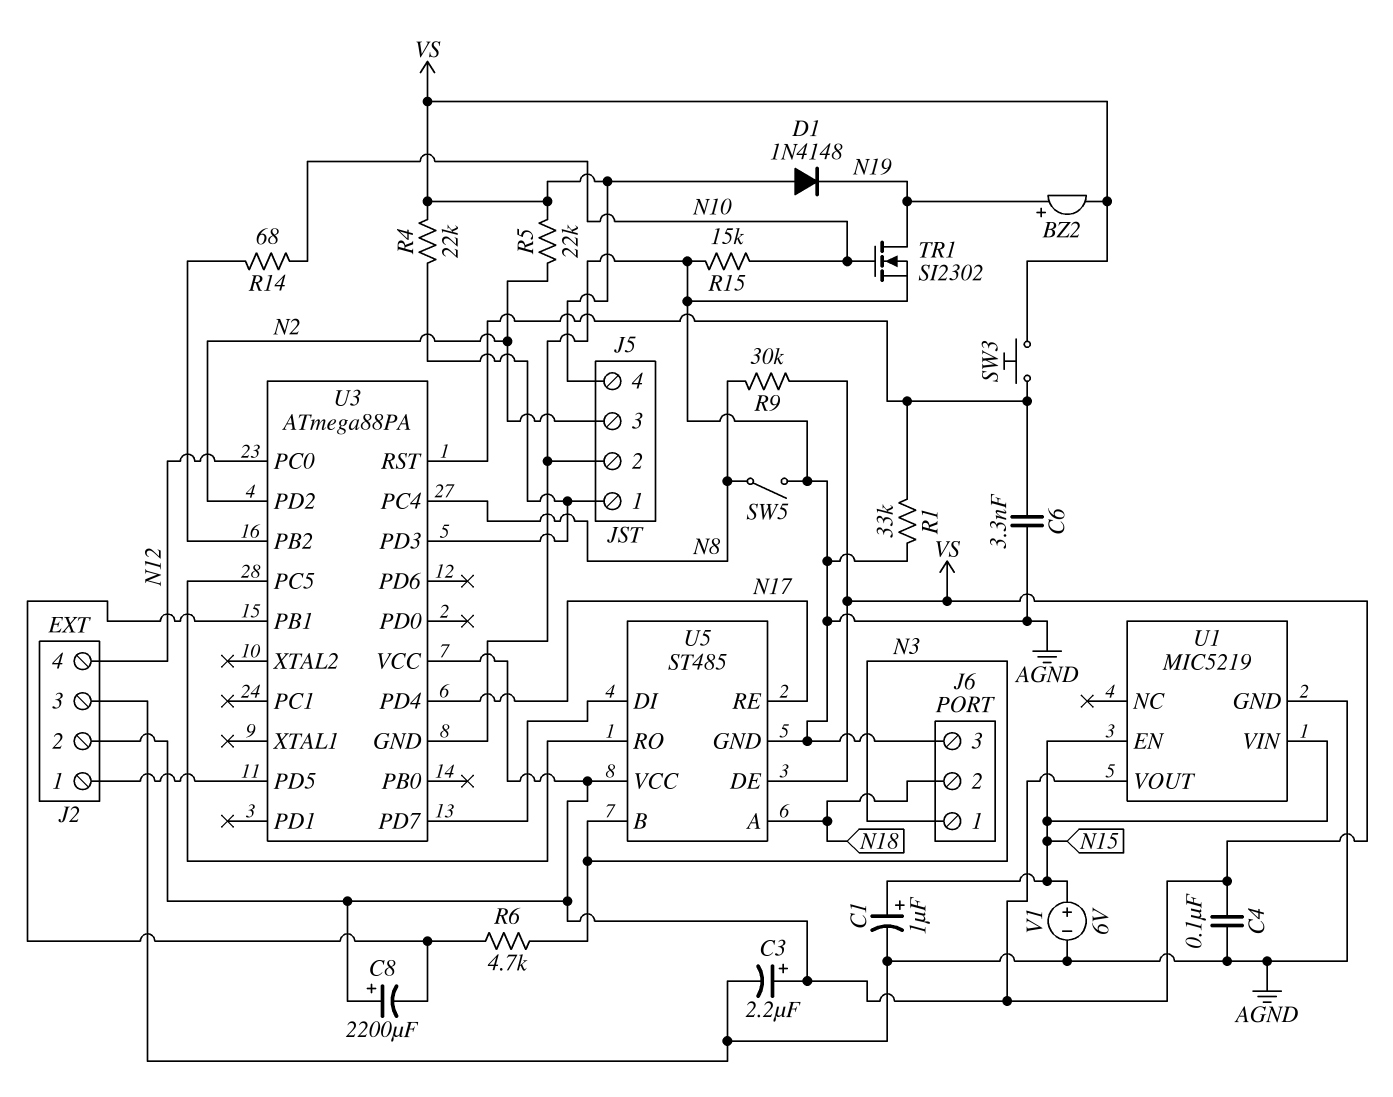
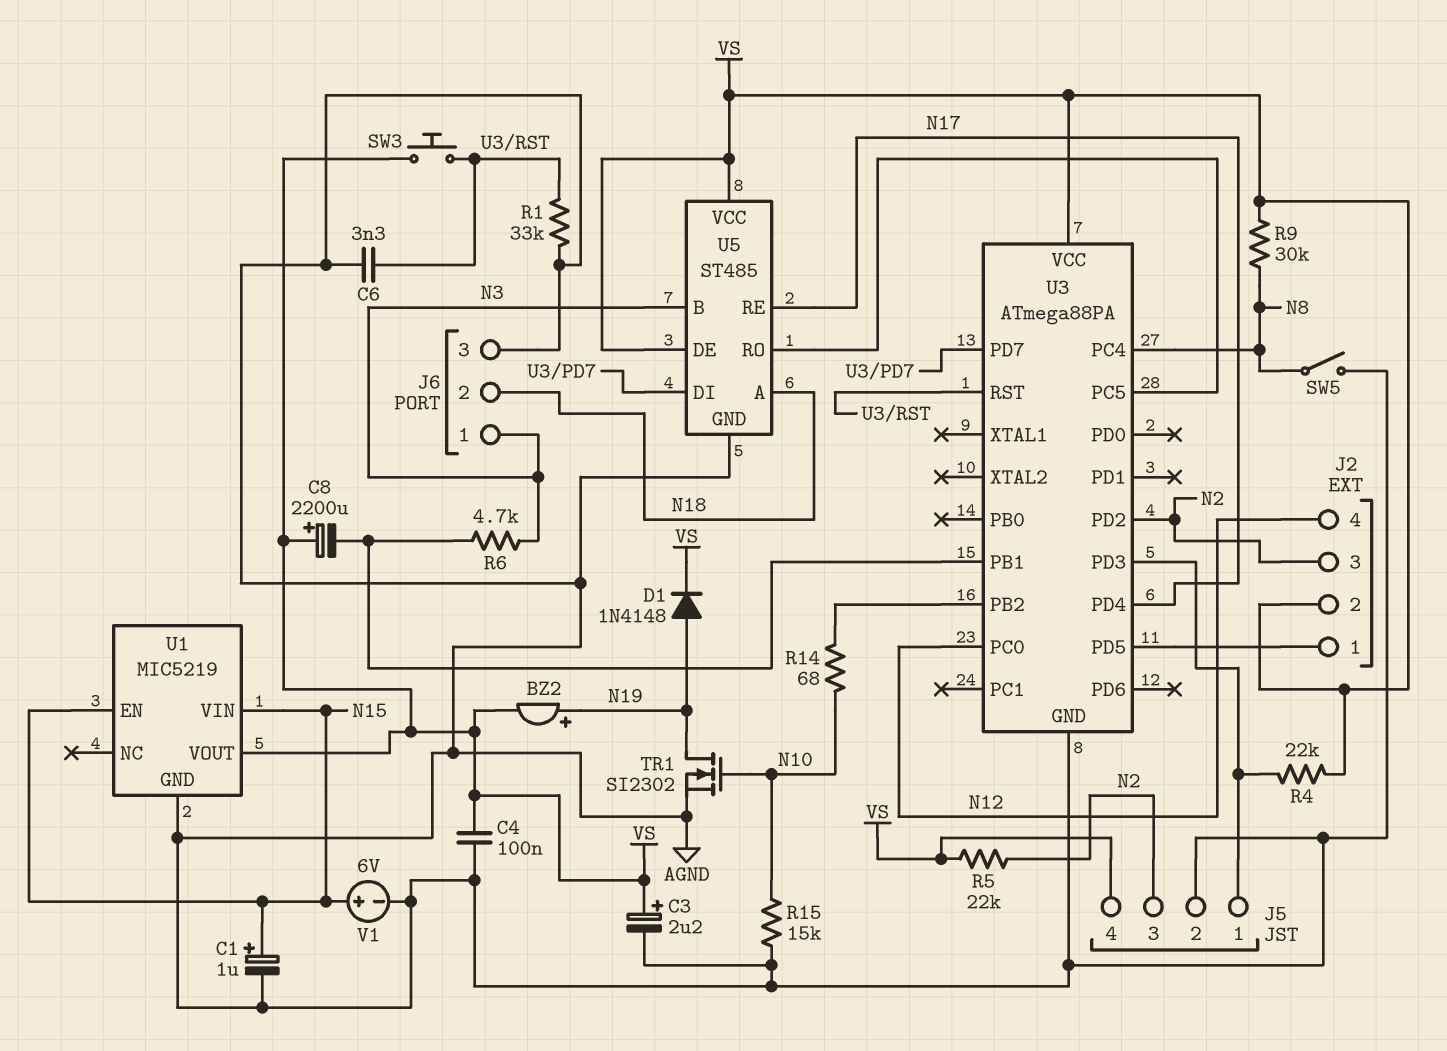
D1: diode 1N4148 (A VS, K N19) -> diode 1N4148 (A N19, K VS)
J2 pin 3: AGND -> N2

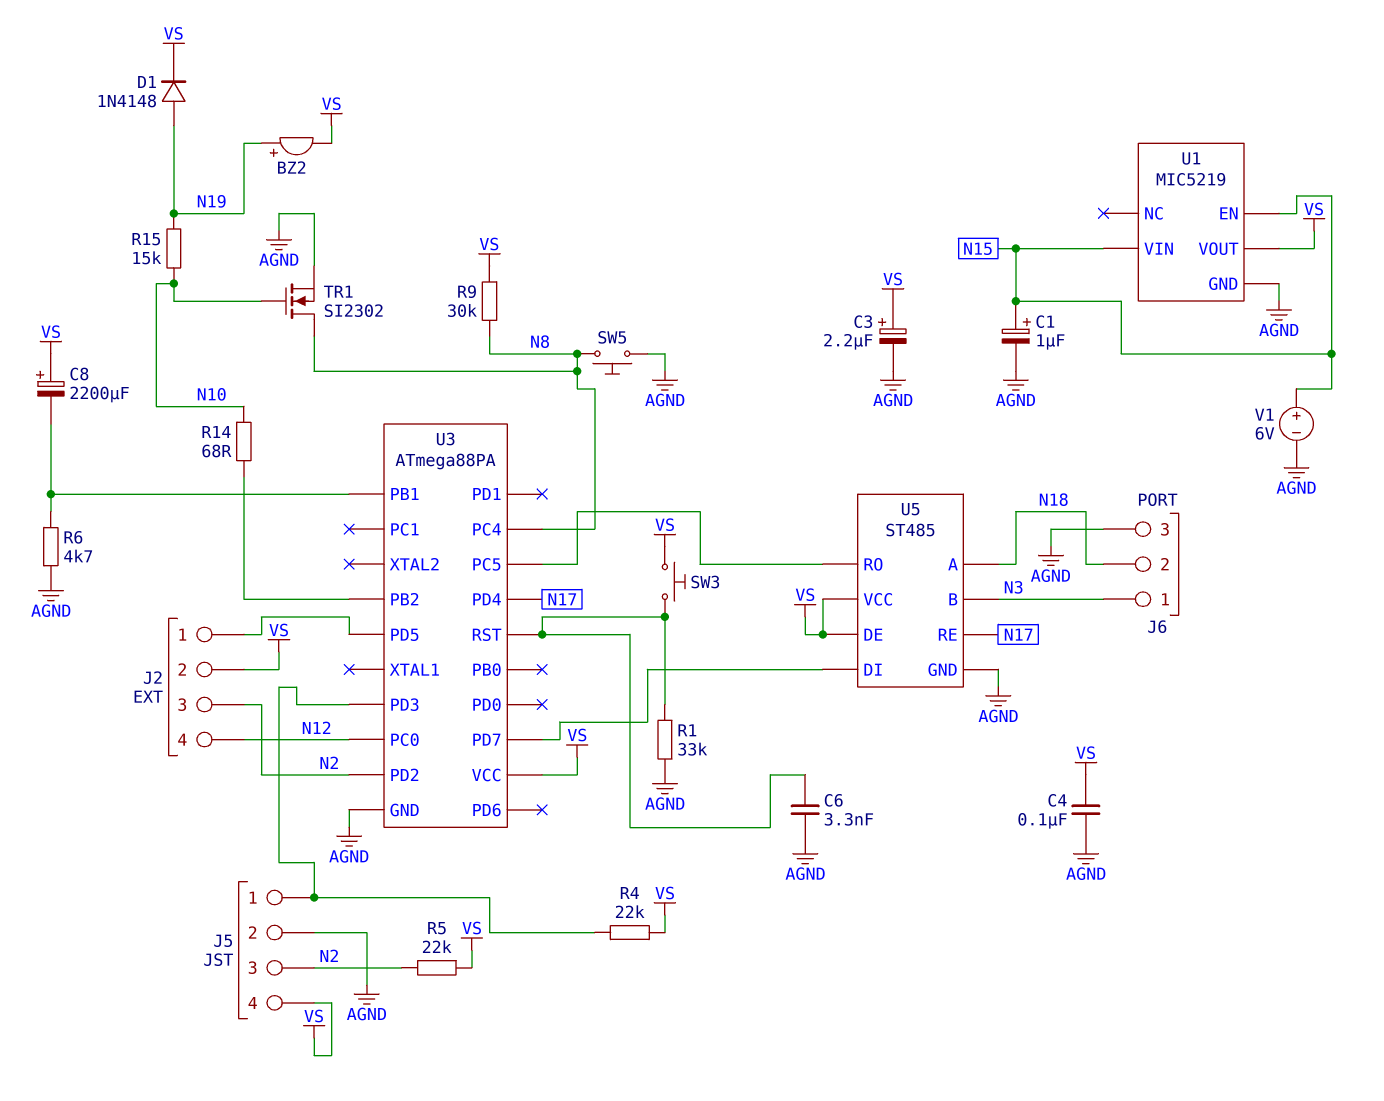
R6: 4.7k (N3, U3/PB1) -> 4.7k (AGND, U3/PB1)
R15: 15k (AGND, N10) -> 15k (N10, N19)
SW5: switch (AGND, N8) -> button (AGND, N8)
TR1: NMOS SI2302 (G N10, D N19, S AGND) -> NMOS SI2302 (G N10, D N8, S AGND)

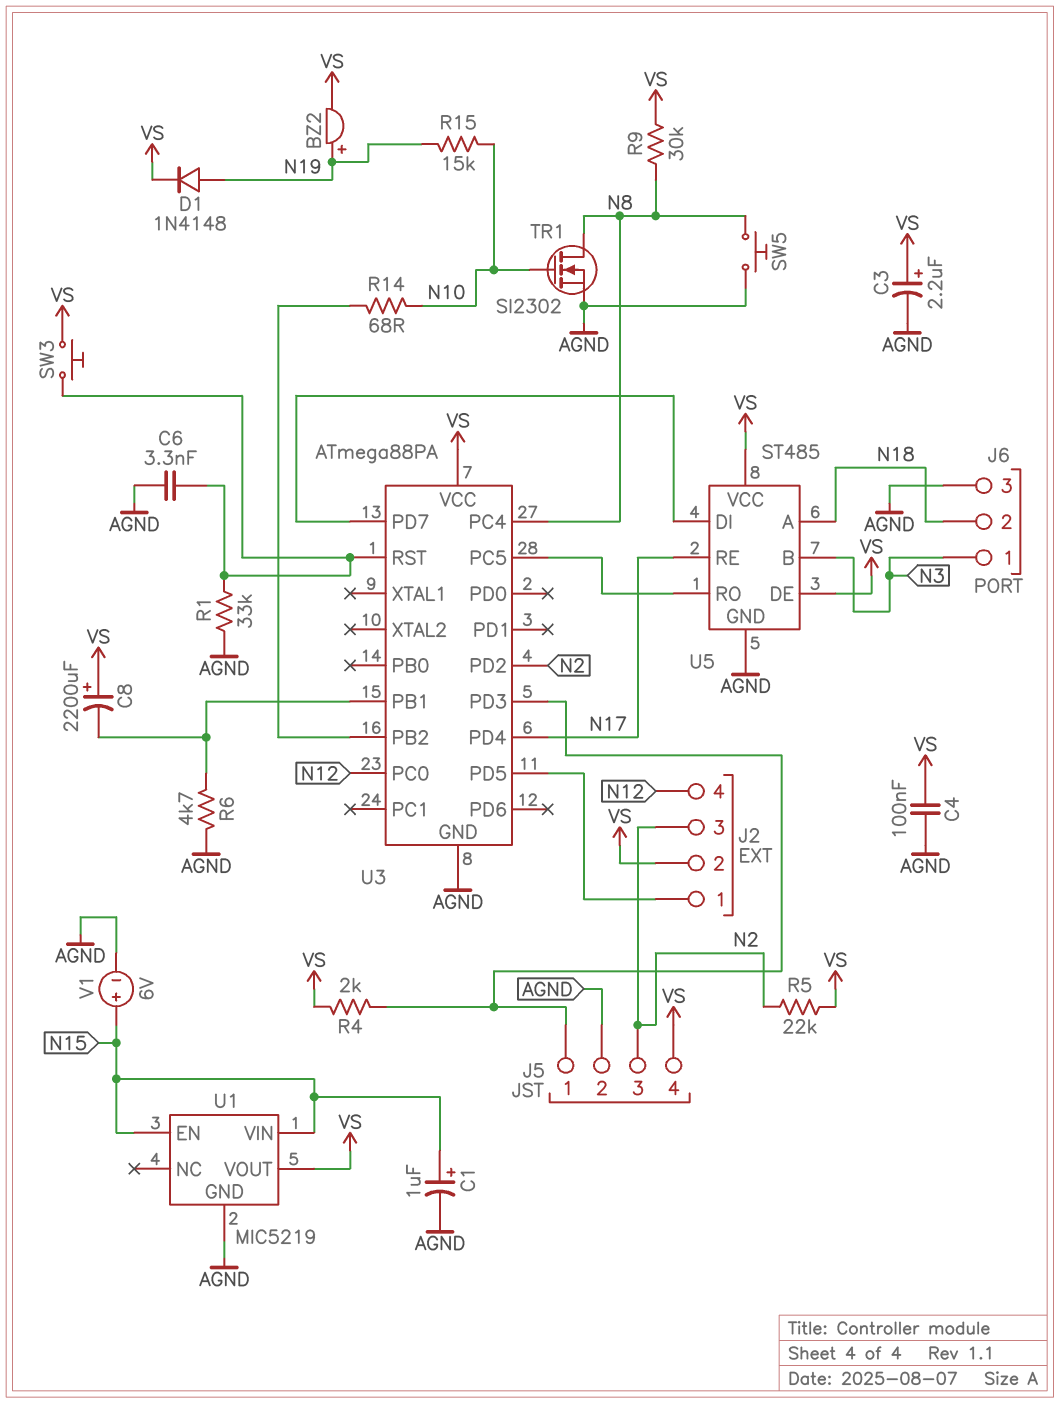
R4: 22k (J5/1, VS) -> 2k (J5/1, VS)

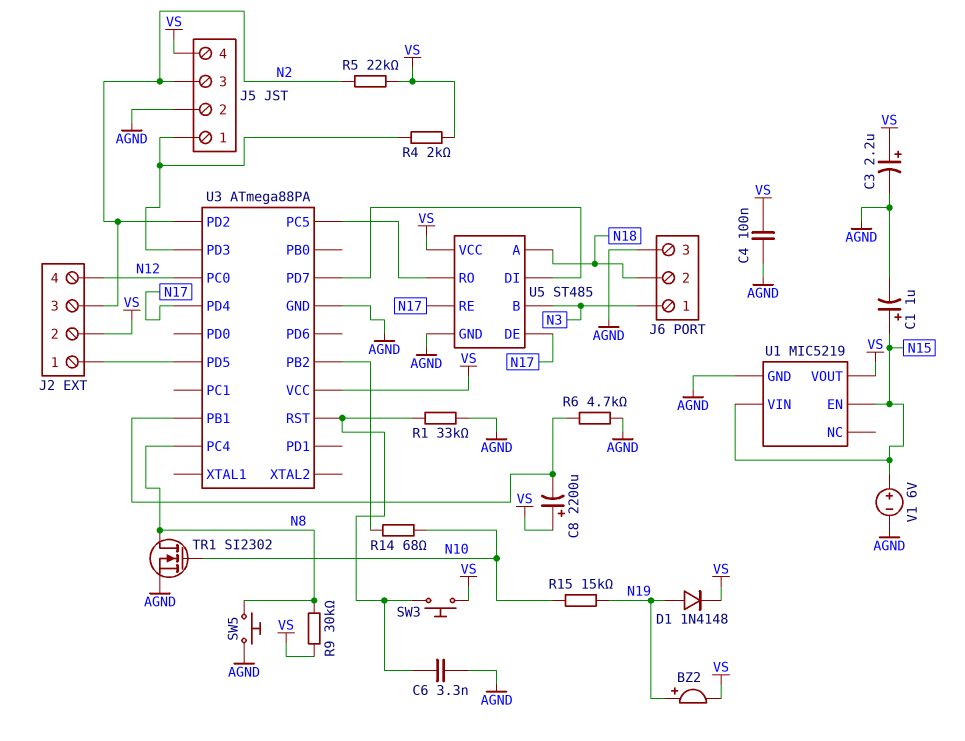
U5 pin DE: VS -> N17

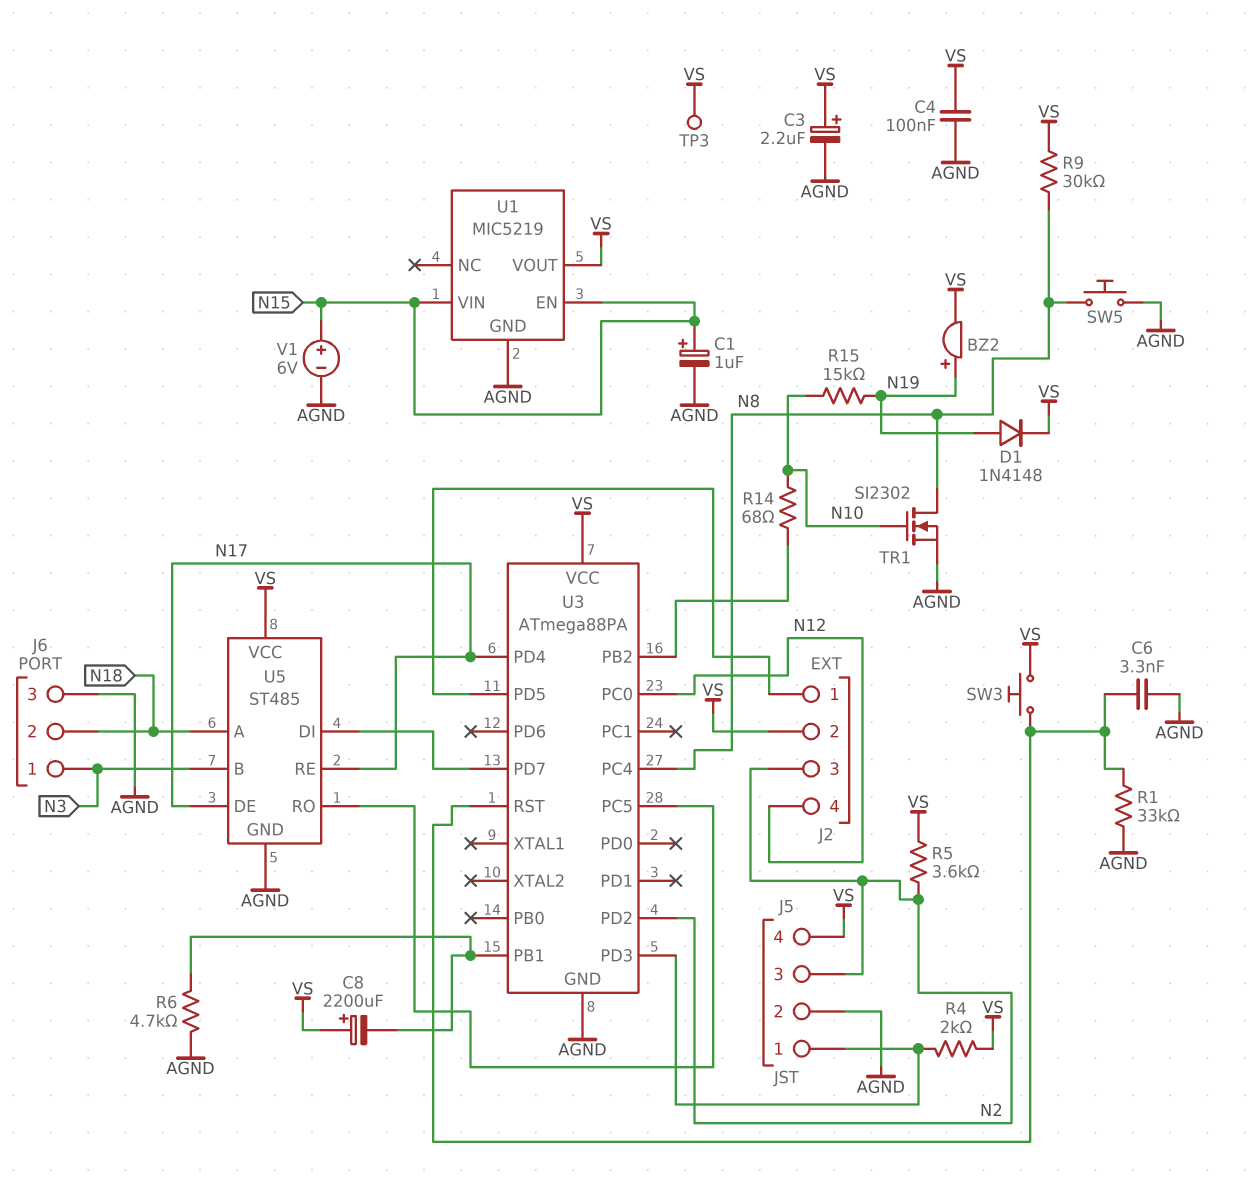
R5: 22k (N2, VS) -> 3.6k (N2, VS)
TP3: none -> test point (VS)

